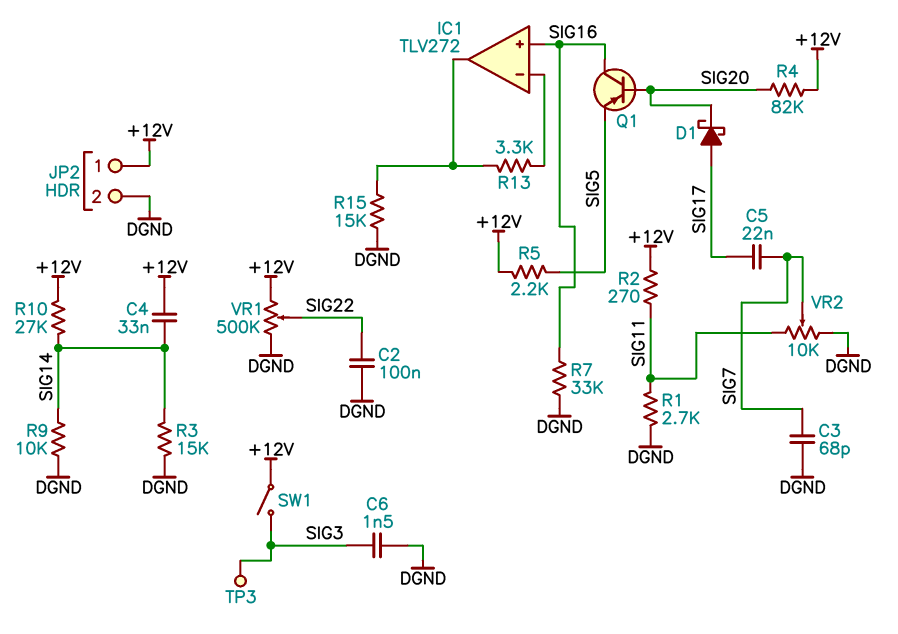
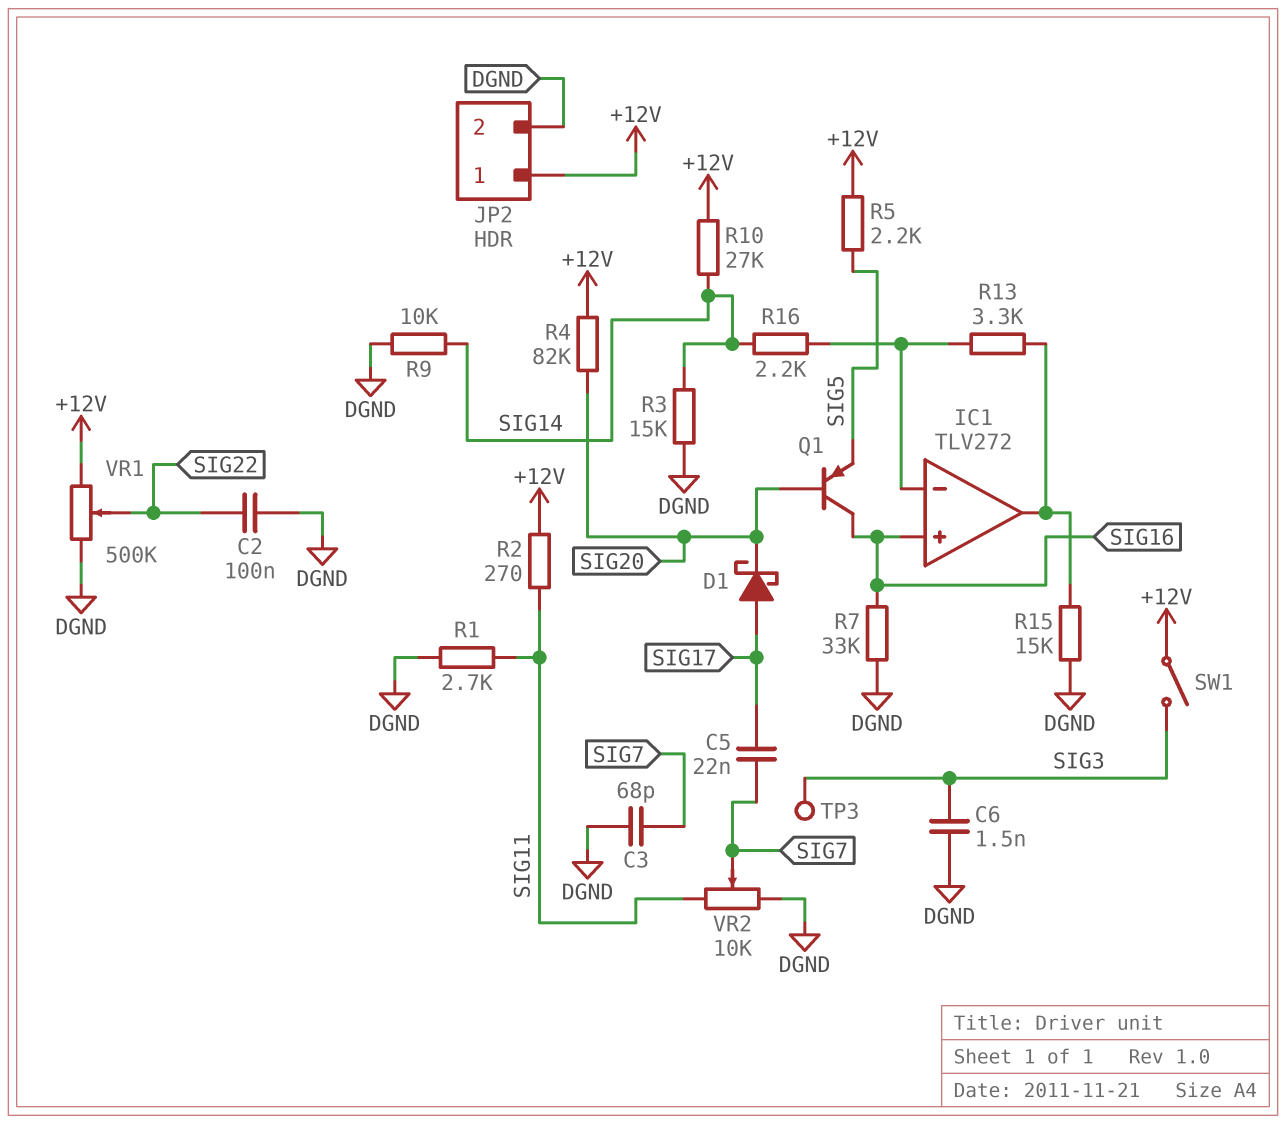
C4: 33nF (+12V, SIG14) -> none
R16: none -> 2.2k (IC1/in-, SIG14)

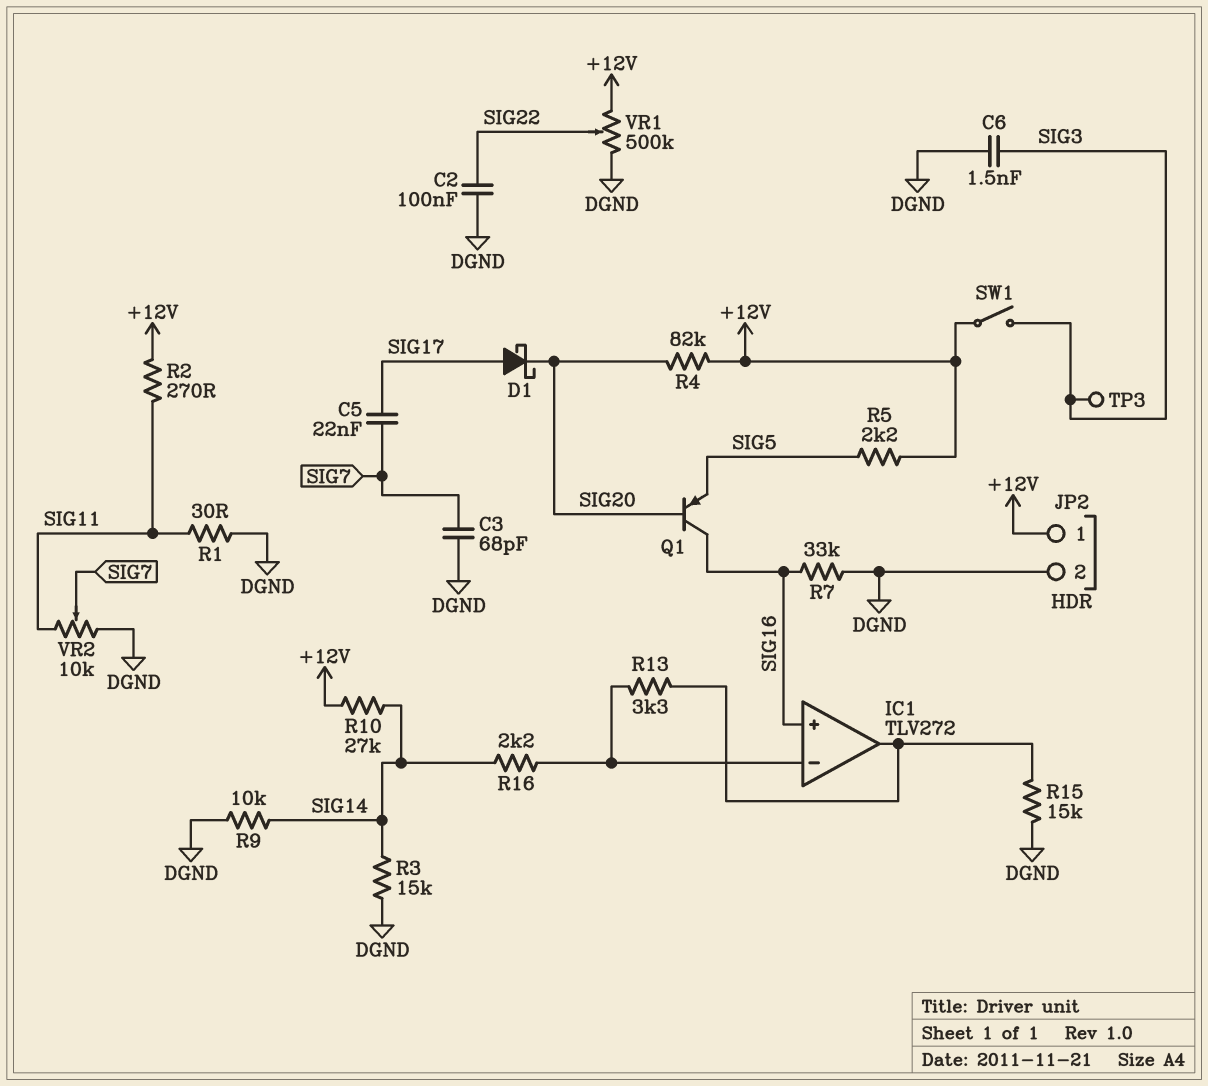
R1: 2.7k (DGND, SIG11) -> 30 (DGND, SIG11)

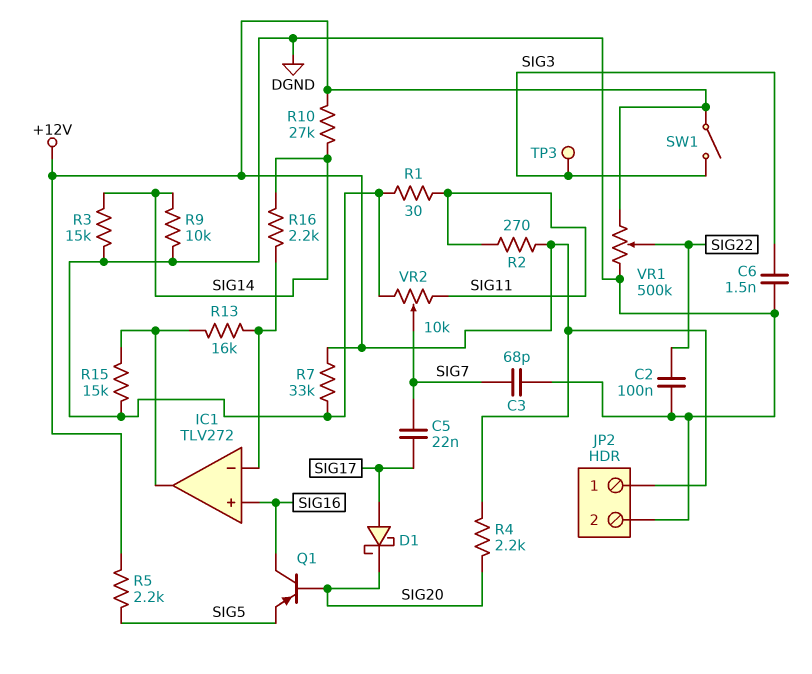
R4: 82k (+12V, SIG20) -> 2.2k (+12V, SIG20)
R7: 33k (DGND, SIG16) -> 33k (+12V, DGND)
R13: 3.3k (IC1/in-, IC1/out) -> 16k (IC1/in-, IC1/out)

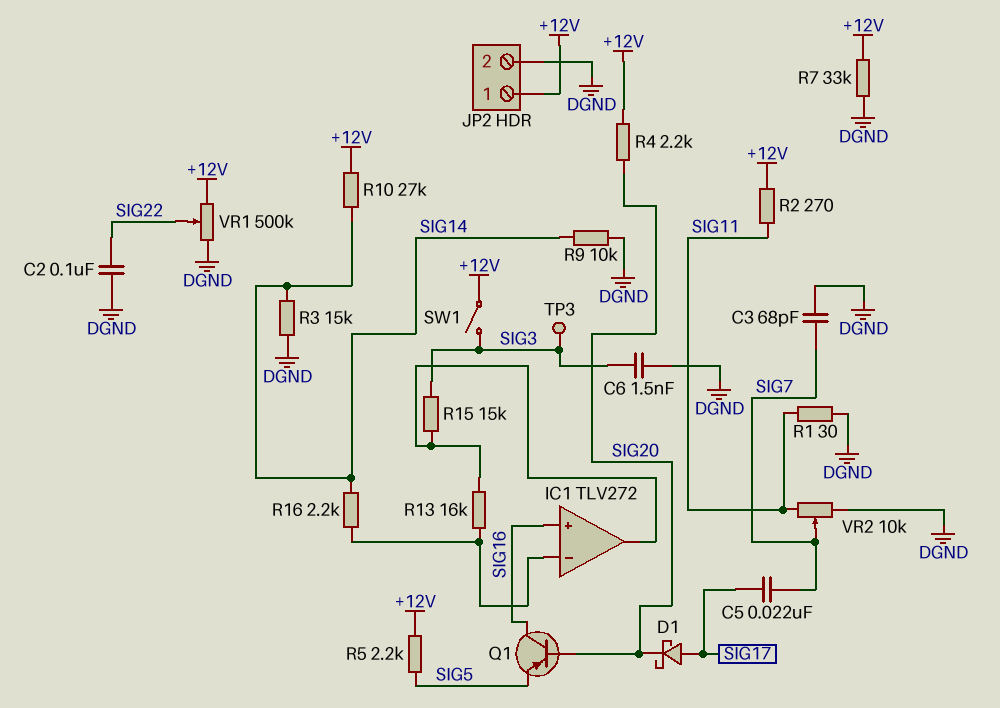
R15: 15k (DGND, IC1/out) -> 15k (IC1/out, SIG3)

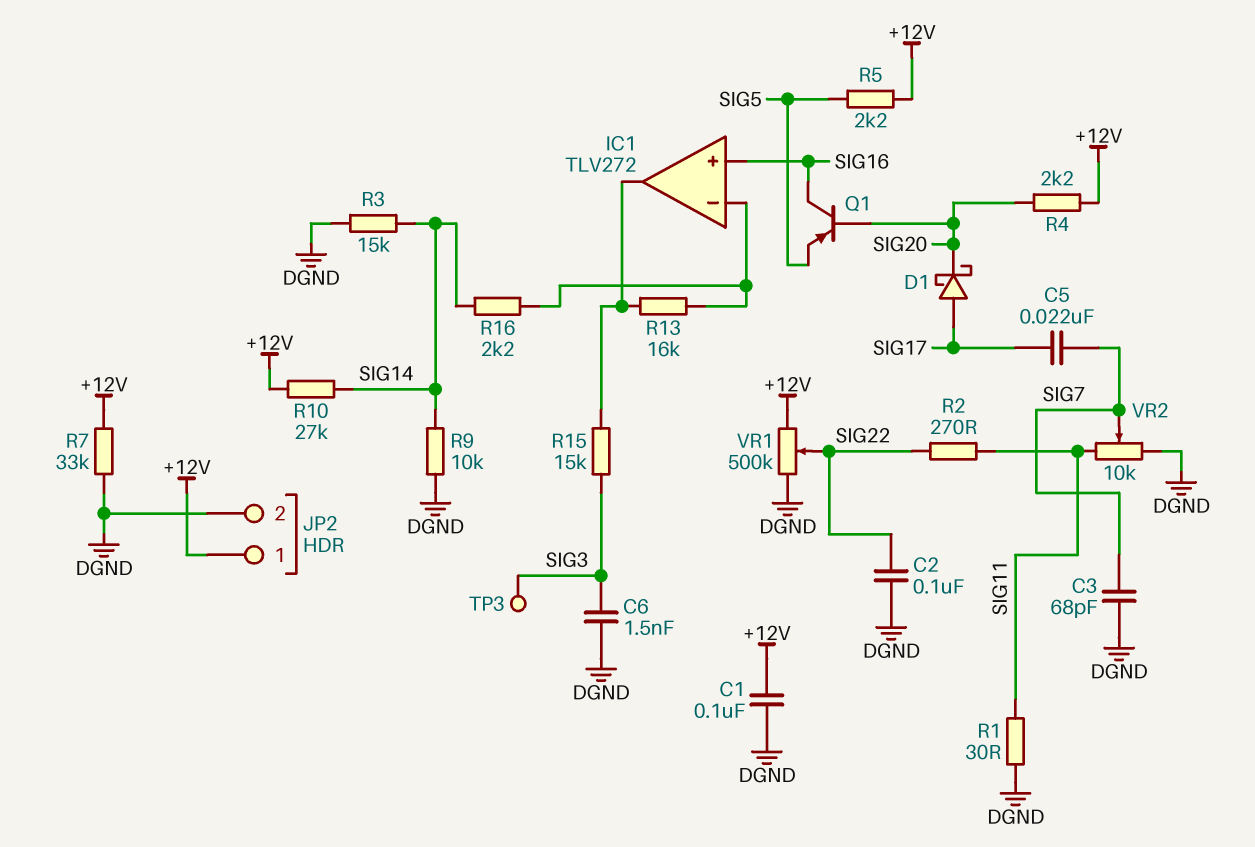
C1: none -> 100nF (+12V, DGND)
R2: 270 (+12V, SIG11) -> 270 (SIG11, SIG22)
SW1: switch (+12V, SIG3) -> none

